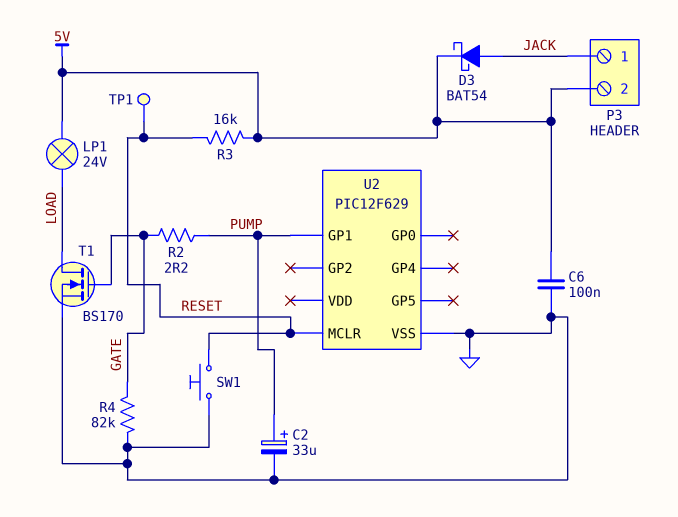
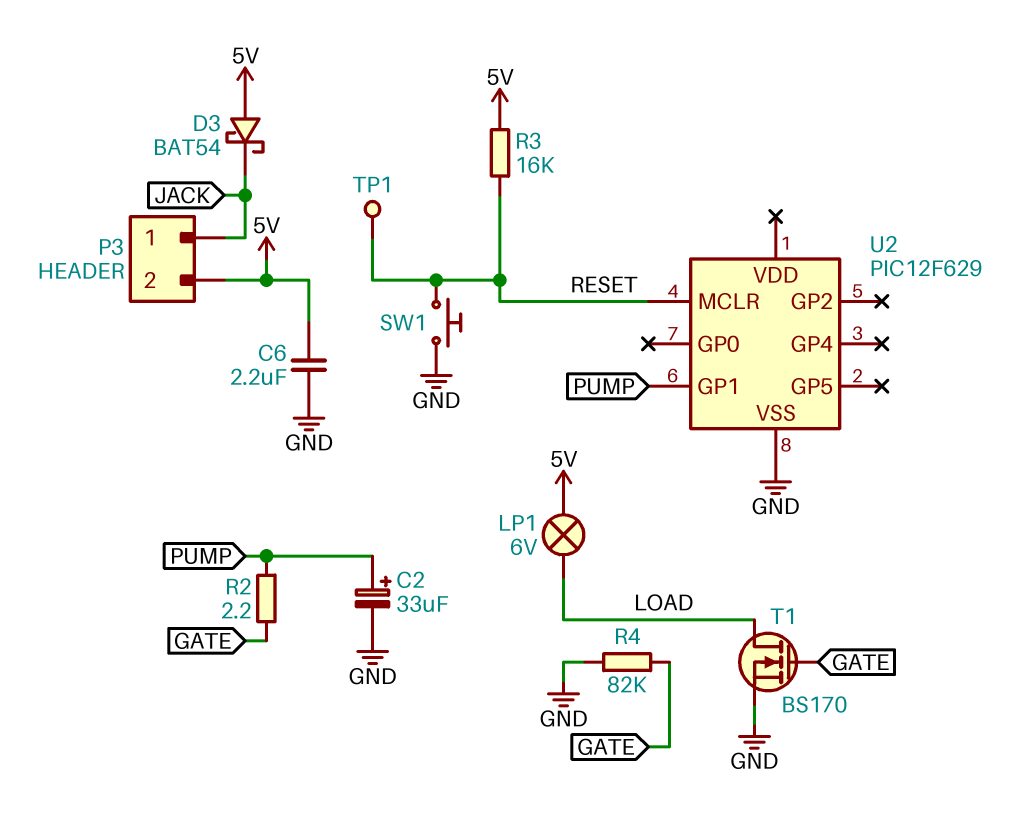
C6: 100nF (5V, GND) -> 2.2uF (5V, GND)
D3: schottky BAT54 (A JACK, K 5V) -> schottky BAT54 (A 5V, K JACK)
LP1: lamp 24V (5V, LOAD) -> lamp 6V (5V, LOAD)

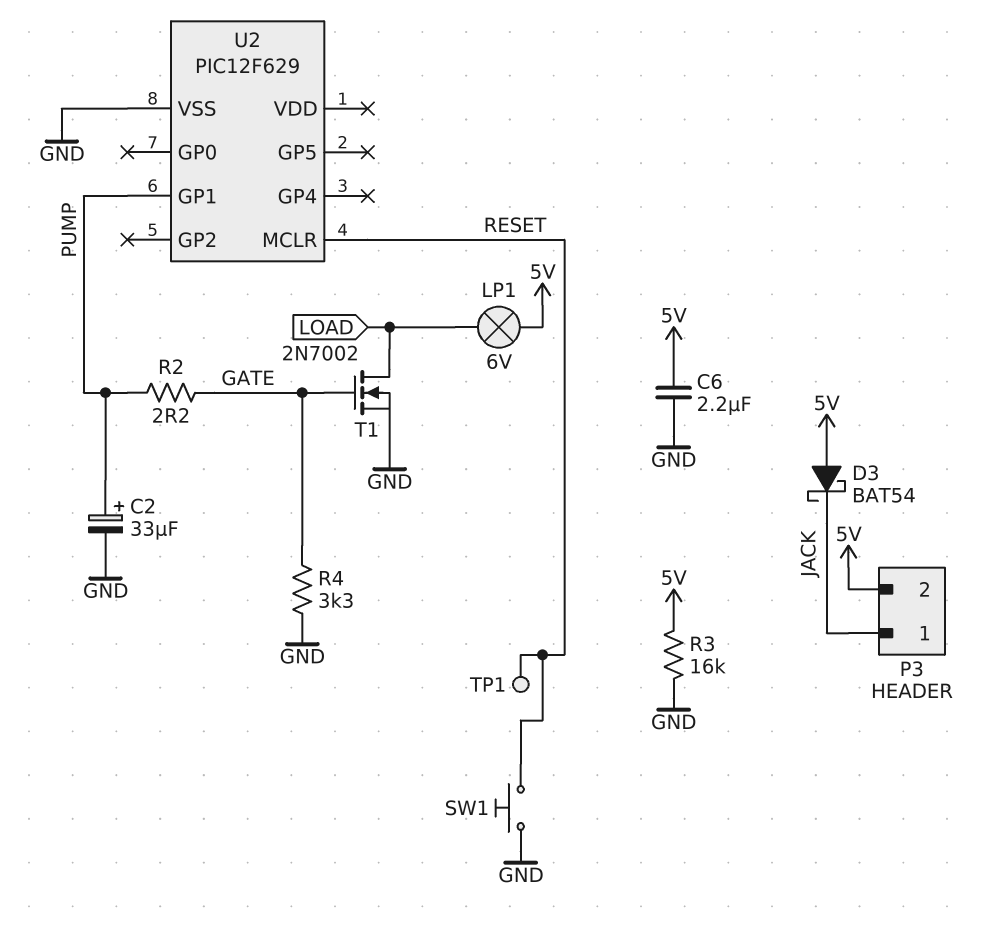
R3: 16k (5V, RESET) -> 16k (5V, GND)
R4: 82k (GATE, GND) -> 3.3k (GATE, GND)
T1: NMOS BS170 (G GATE, D LOAD, S GND) -> NMOS 2N7002 (G GATE, D LOAD, S GND)

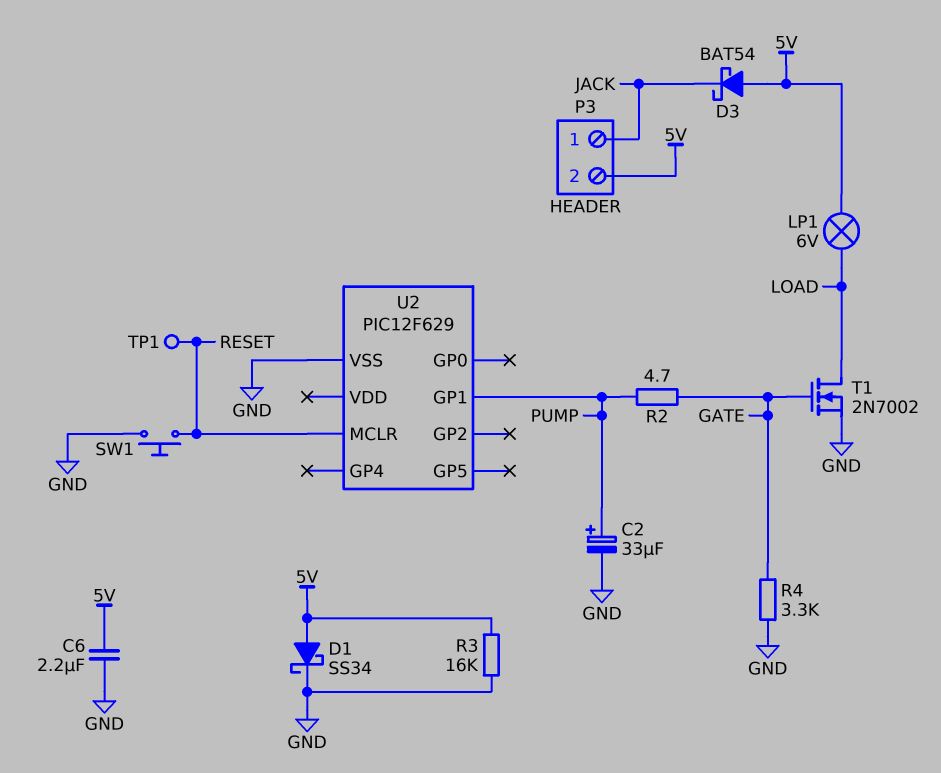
D1: none -> schottky SS34 (A 5V, K GND)
R2: 2.2 (GATE, PUMP) -> 4.7 (GATE, PUMP)

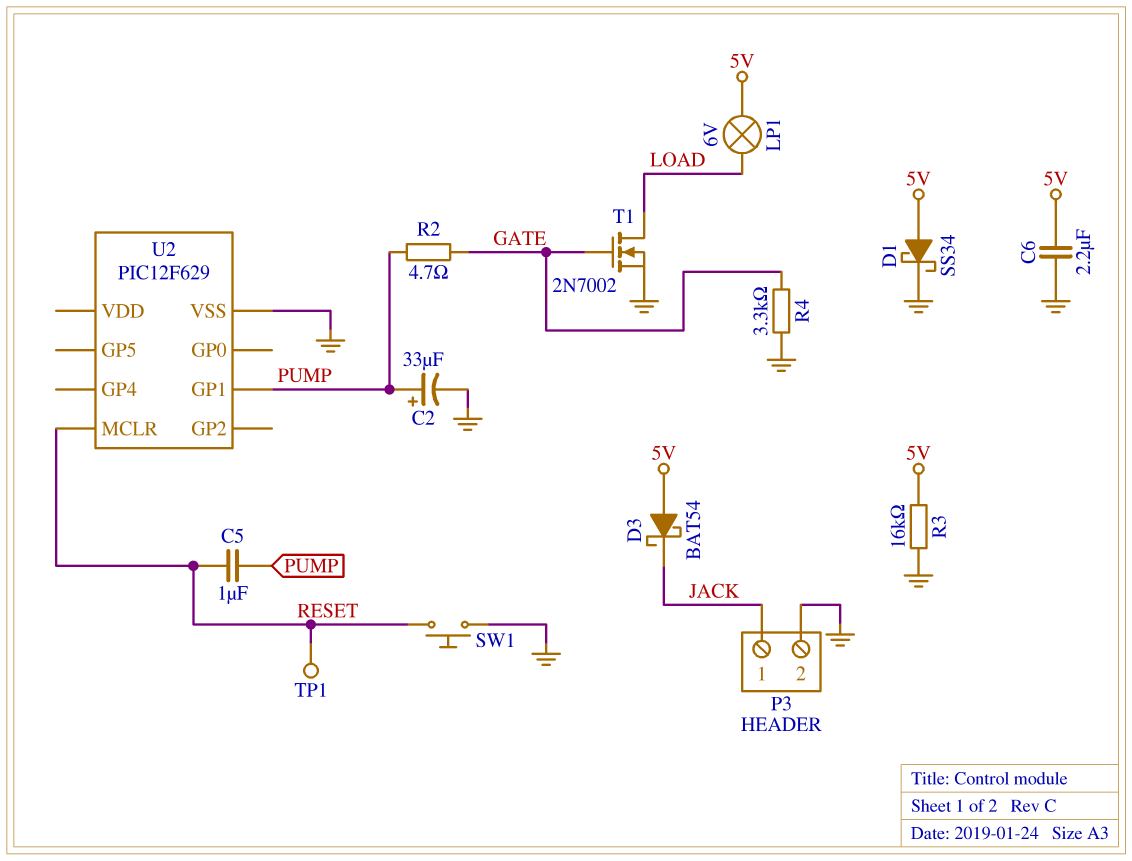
C5: none -> 1uF (PUMP, RESET)
P3 pin 2: 5V -> GND

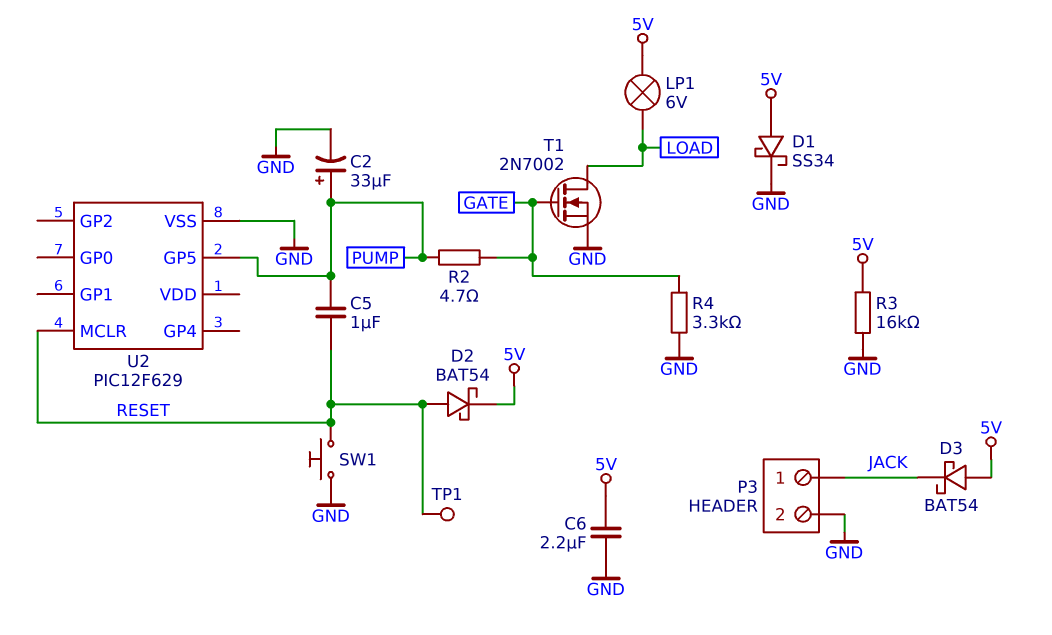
D2: none -> schottky BAT54 (A RESET, K 5V)
U2 pin GP1: PUMP -> none
U2 pin GP5: none -> PUMP

